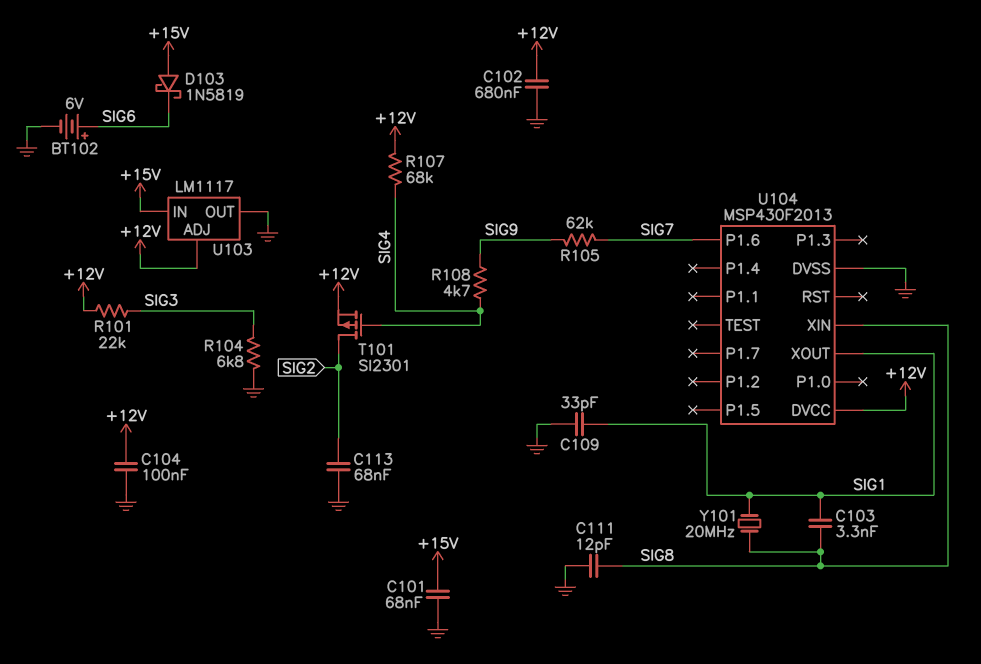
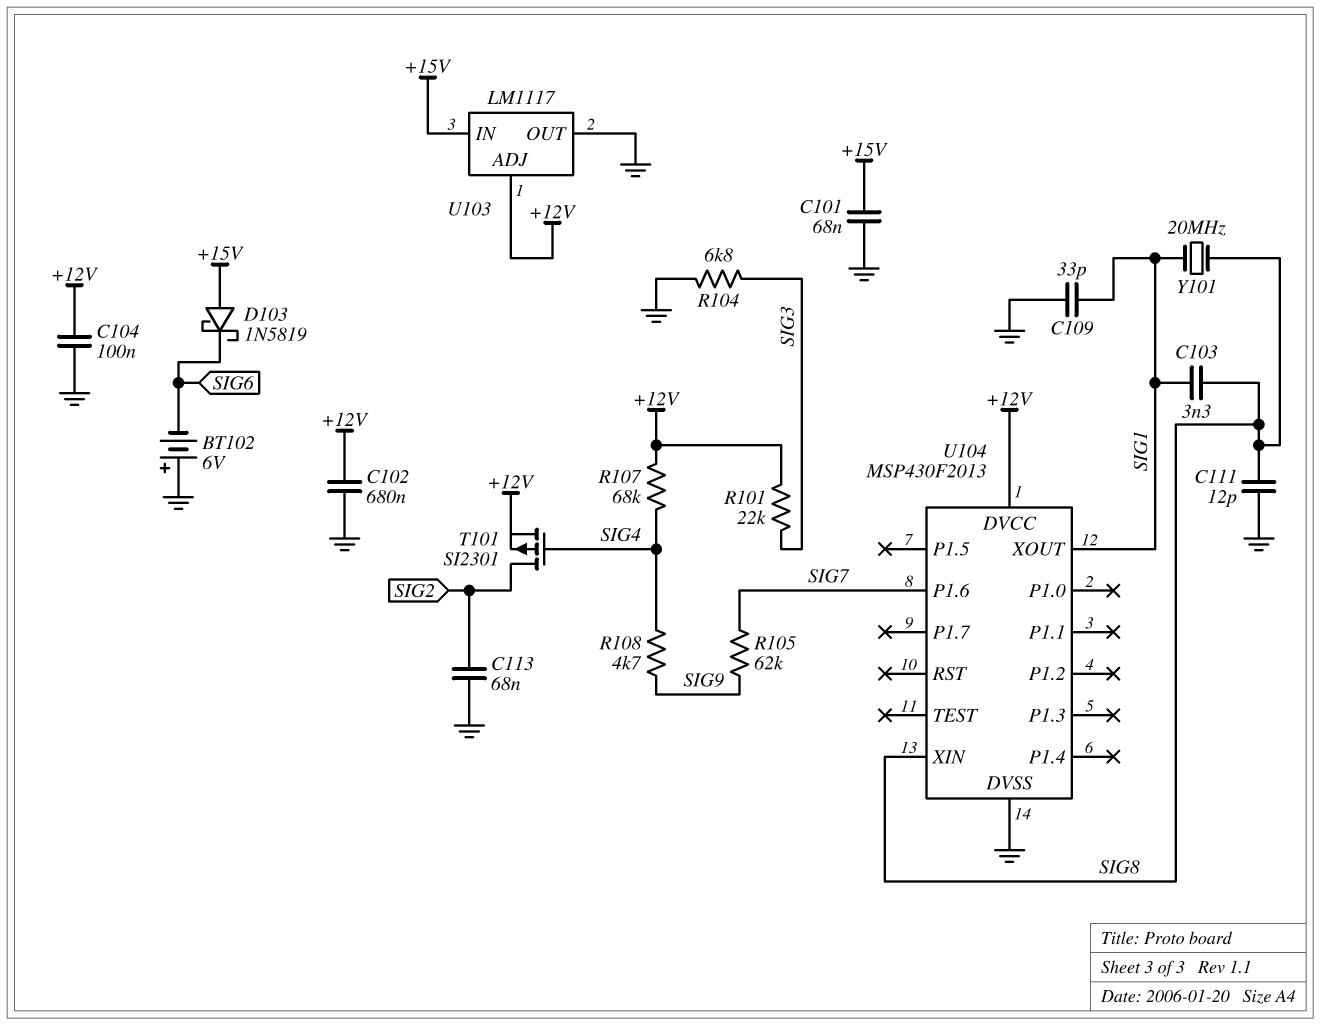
BT102: 6V (plus SIG6, minus GND) -> 6V (plus GND, minus SIG6)

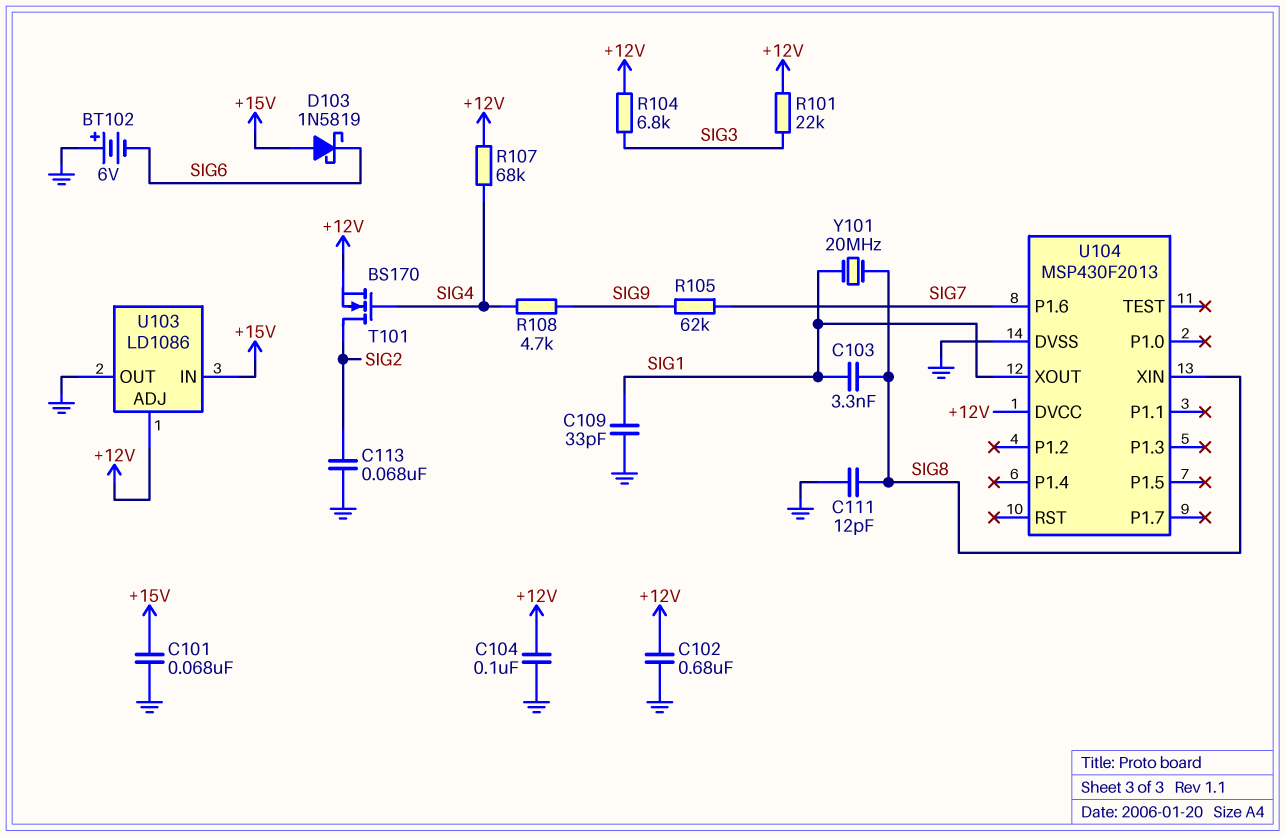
R104: 6.8k (GND, SIG3) -> 6.8k (+12V, SIG3)
T101: PMOS SI2301 (G SIG4, D SIG2, S +12V) -> NMOS BS170 (G SIG4, D SIG2, S +12V)
U103: LM1117 -> LD1086

